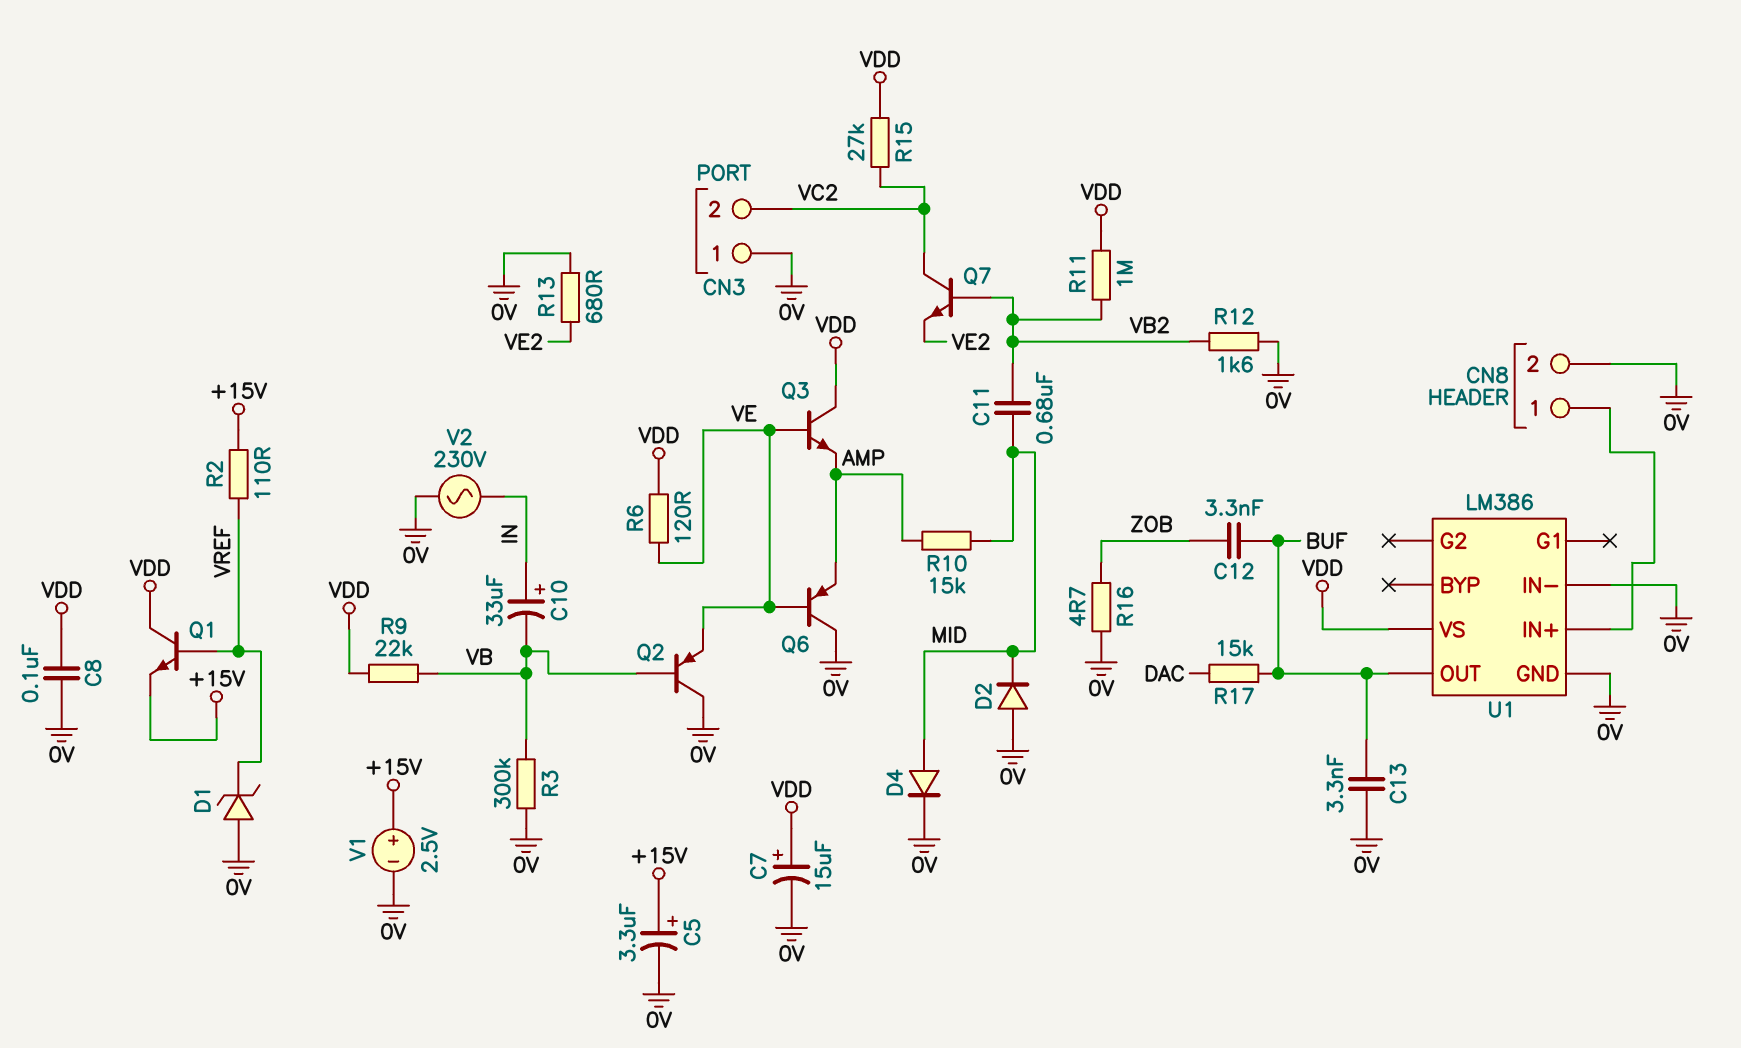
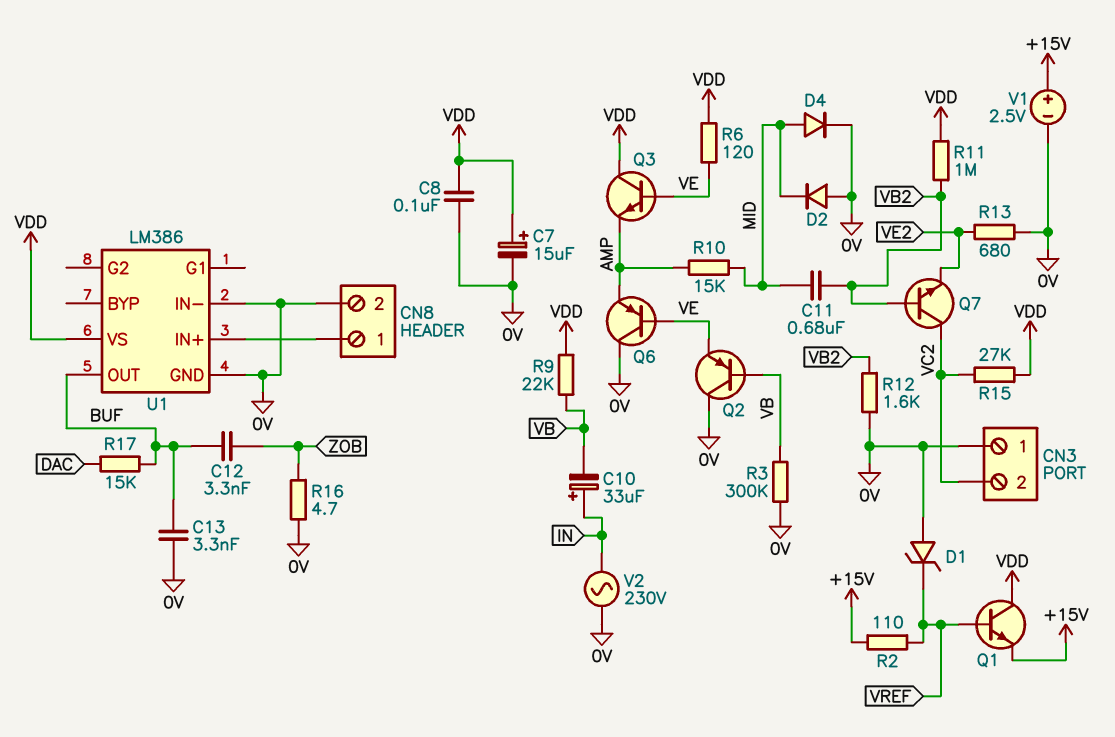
C5: 3.3uF (plus +15V, minus 0V) -> none

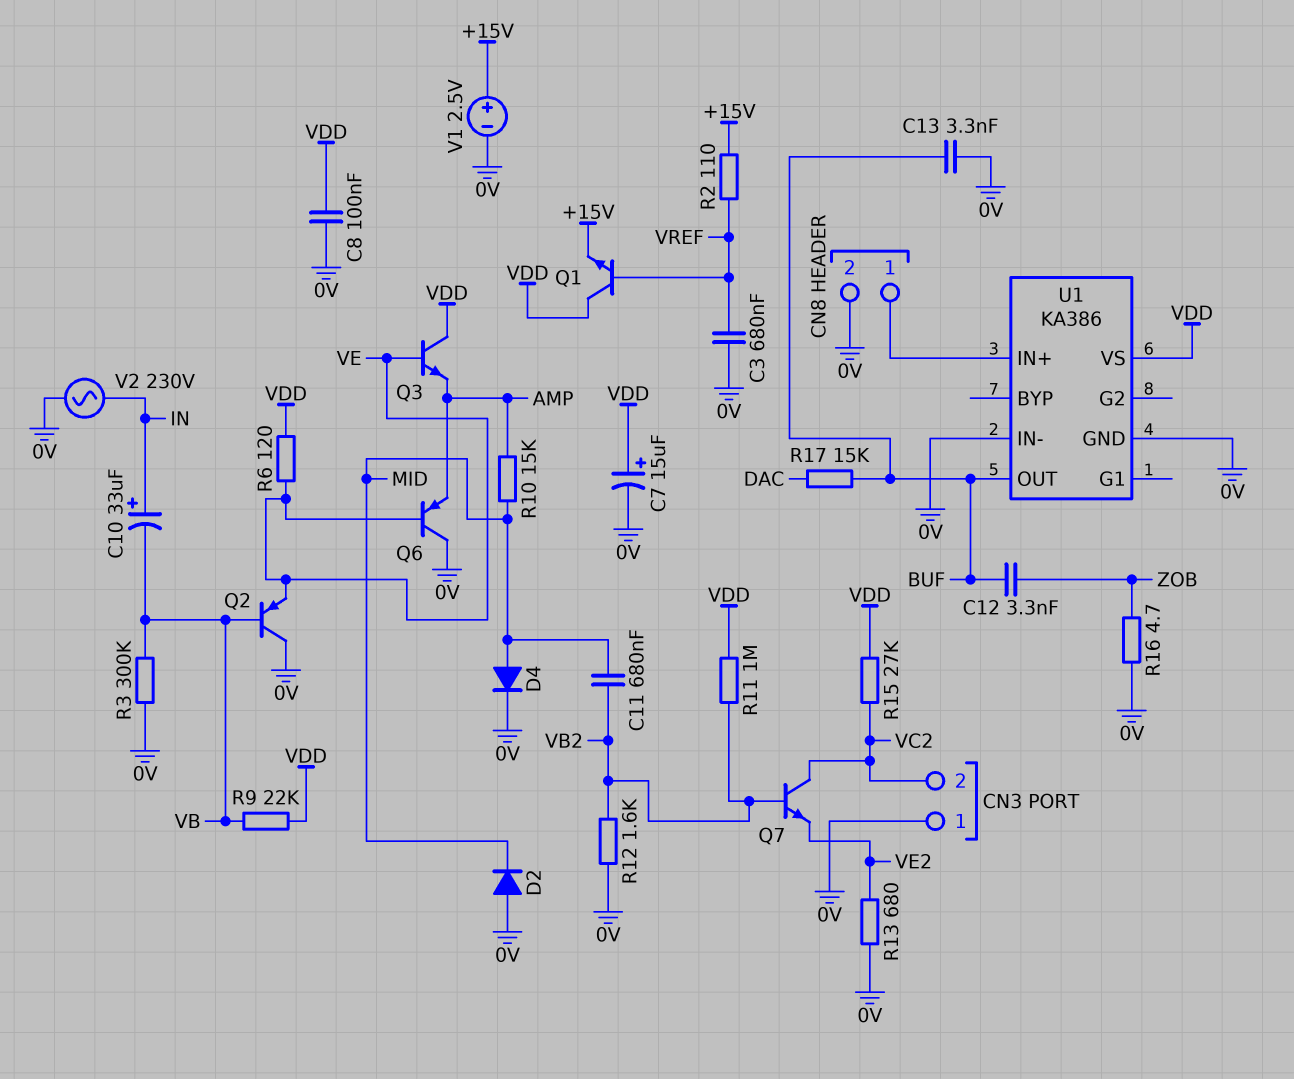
C3: none -> 680nF (0V, VREF)
D1: zener (A 0V, K VREF) -> none
U1: LM386 -> KA386

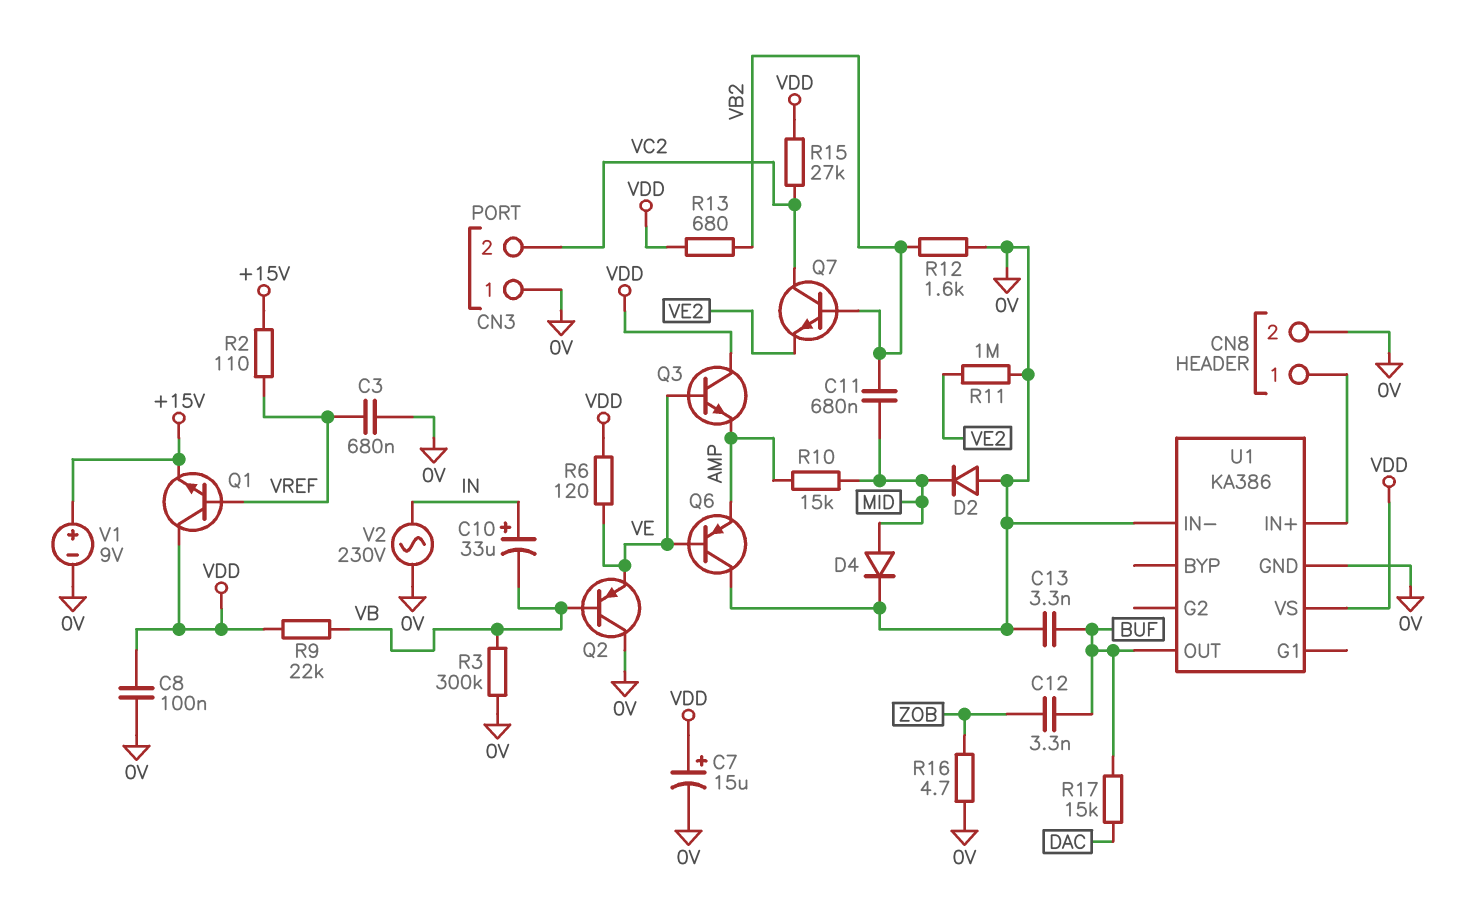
R11: 1M (VB2, VDD) -> 1M (0V, VE2)
R13: 680 (0V, VE2) -> 680 (VB2, VDD)
V1: 2.5V (plus +15V, minus 0V) -> 9V (plus +15V, minus 0V)

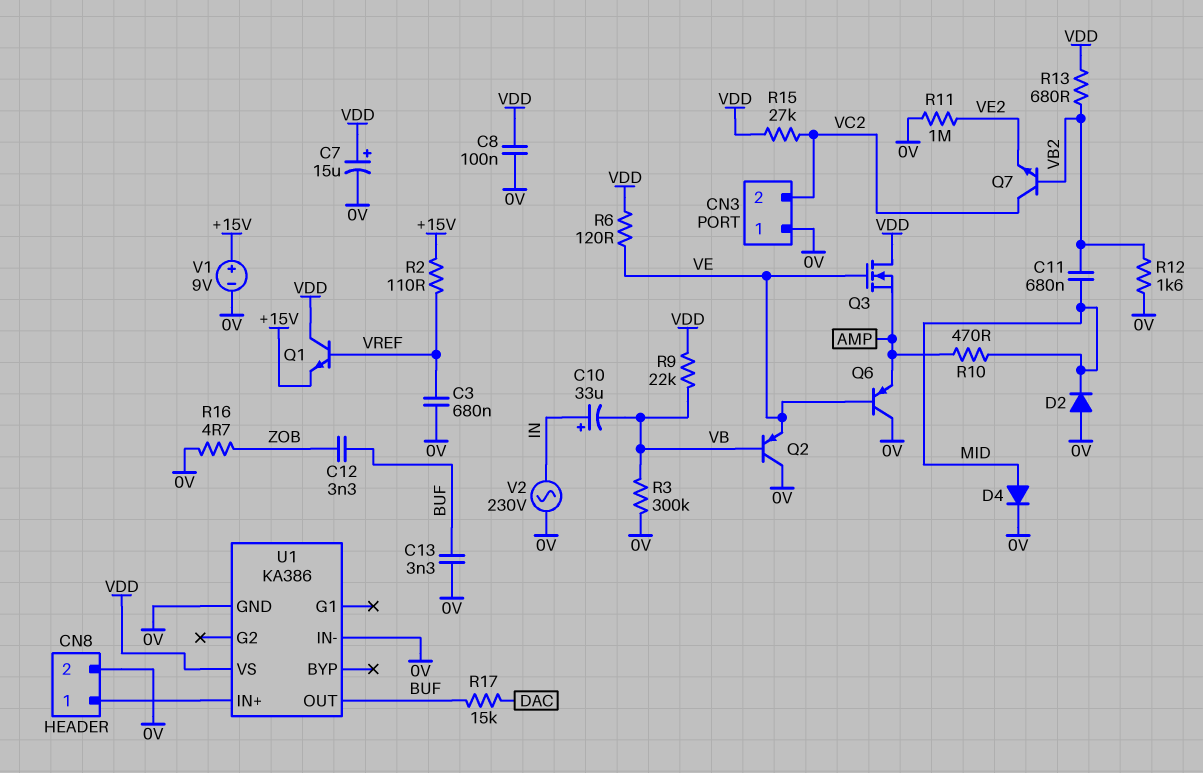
Q3: NPN (B VE, C VDD, E AMP) -> NMOS (G VE, D VDD, S AMP)
R10: 15k (AMP, MID) -> 470 (AMP, MID)

